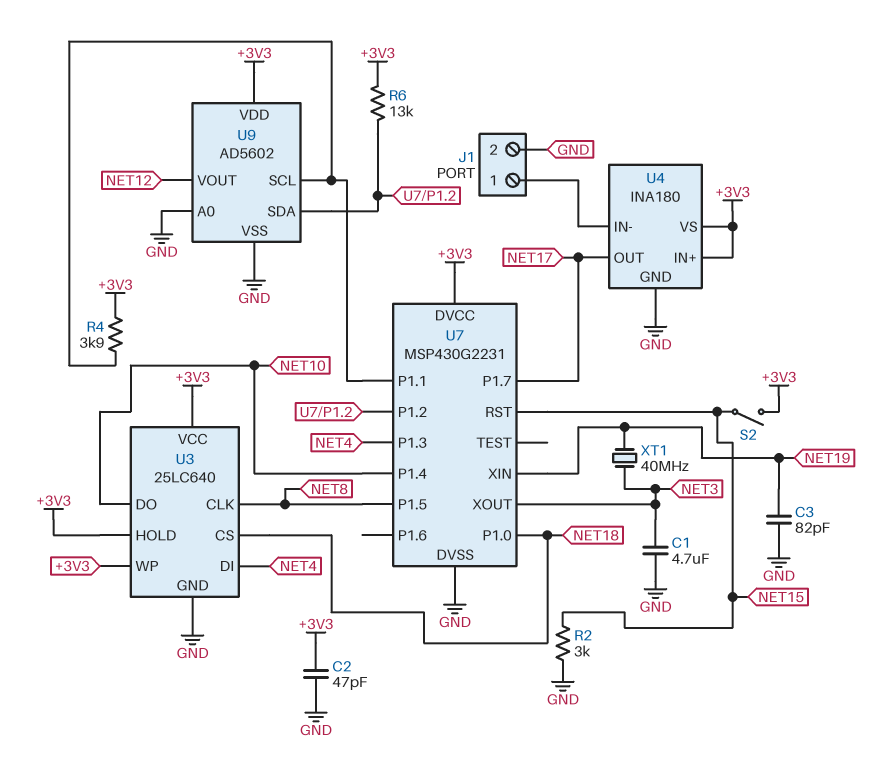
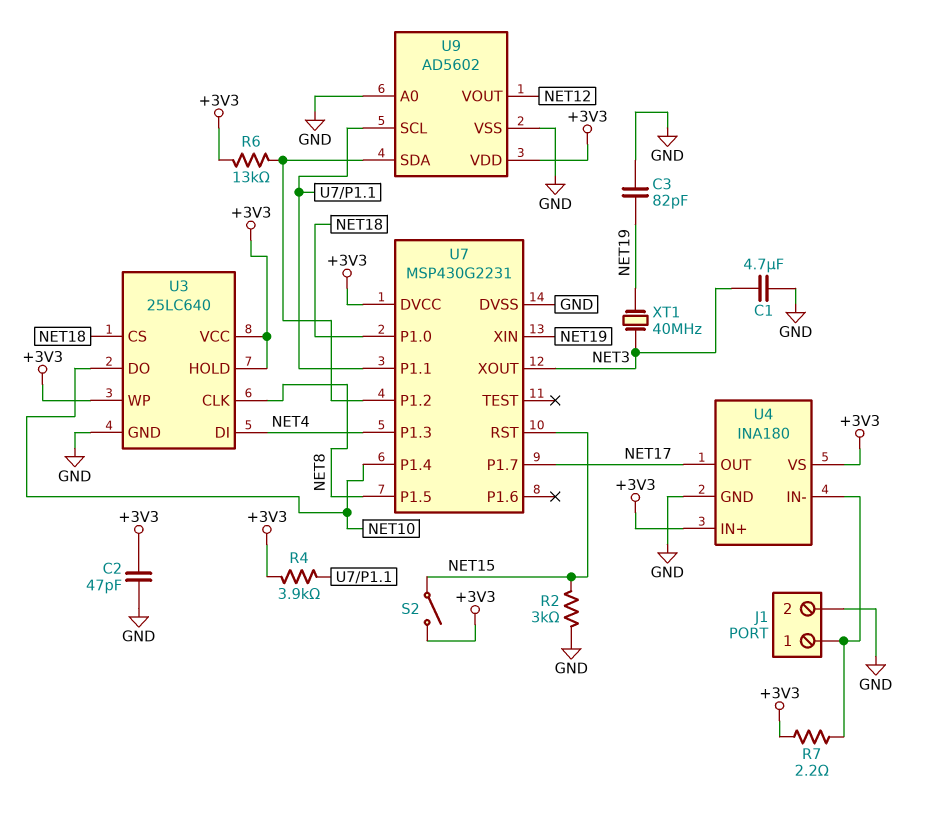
R7: none -> 2.2 (+3V3, J1/1)

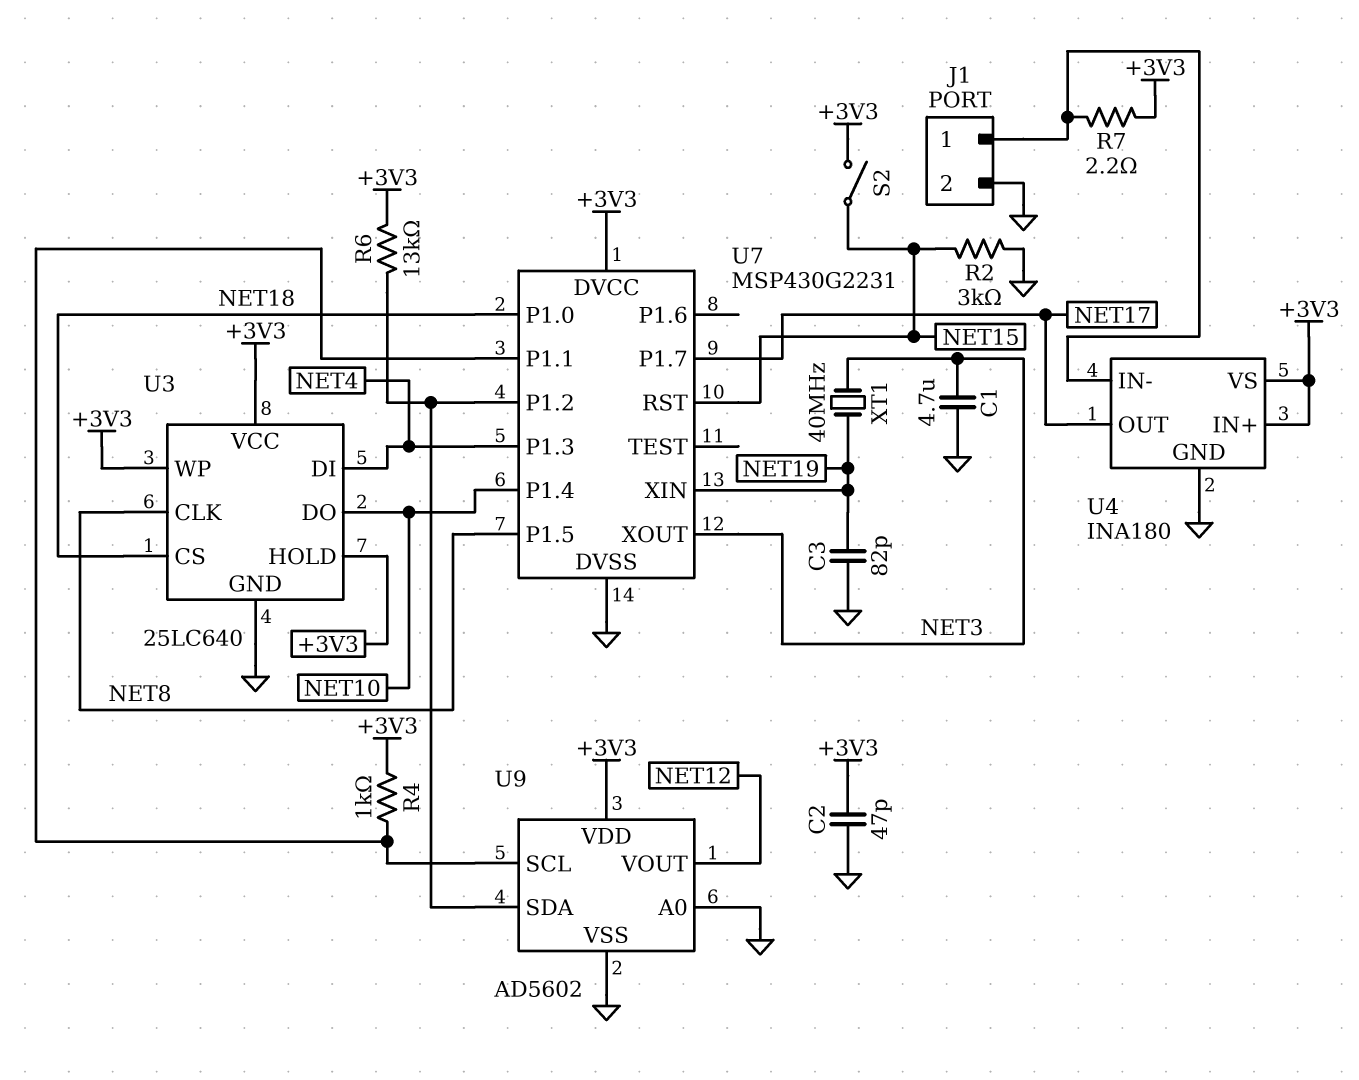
R4: 3.9k (+3V3, U7/P1.1) -> 1k (+3V3, U7/P1.1)

